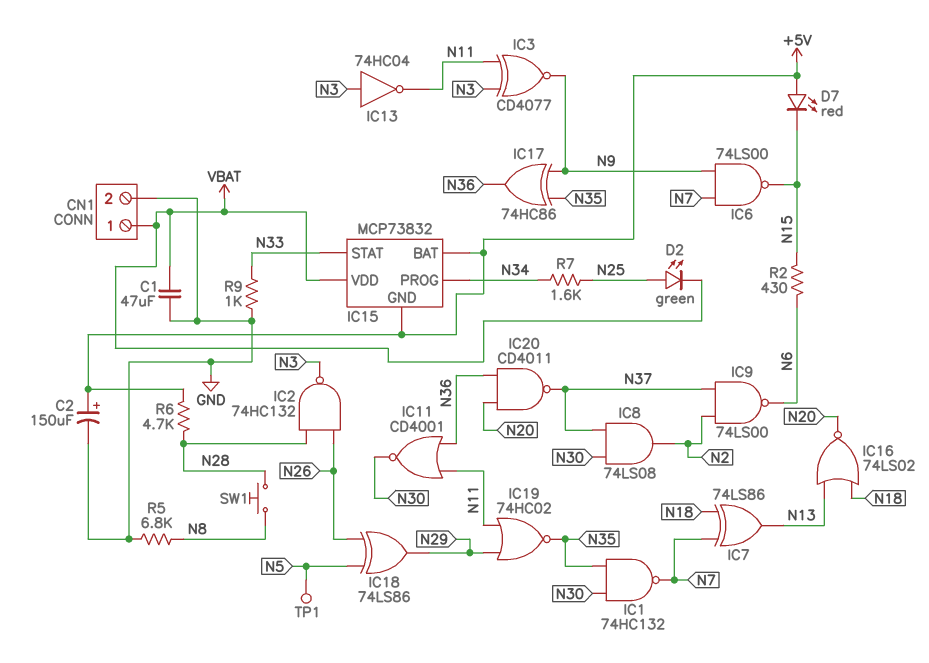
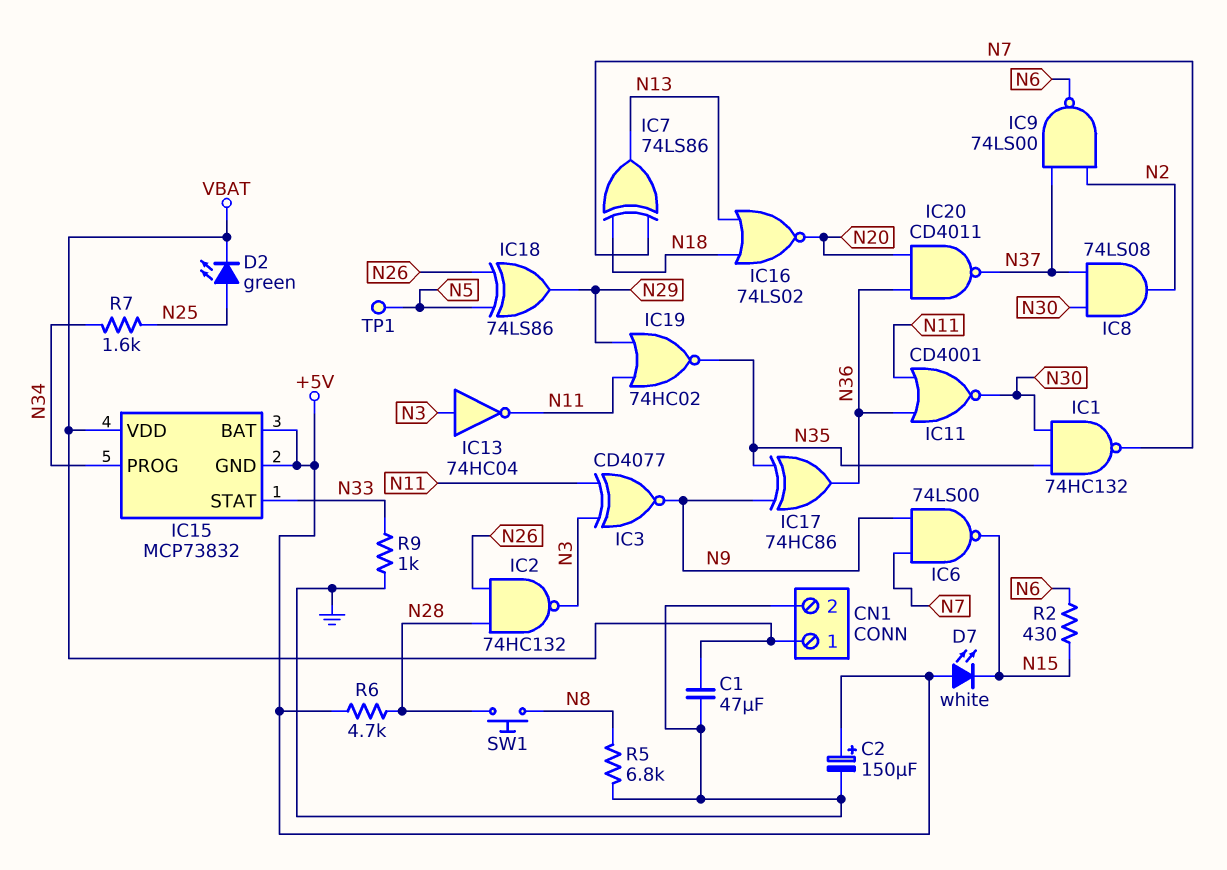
D7: LED red (A +5V, K N15) -> LED white (A +5V, K N15)

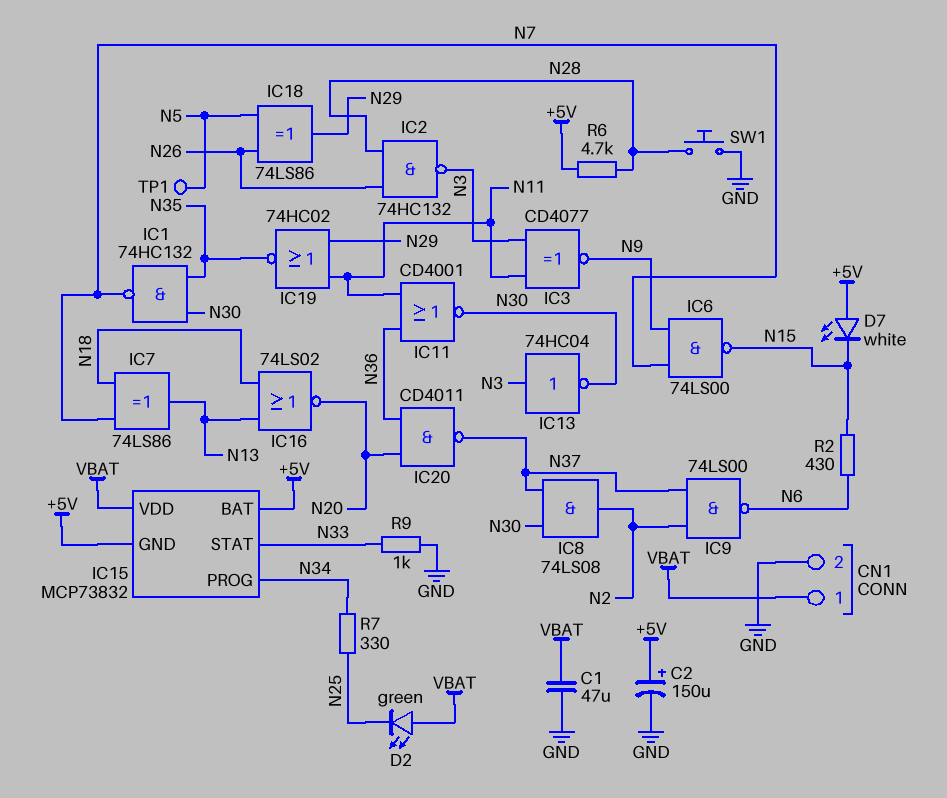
D2: LED green (A N25, K VBAT) -> LED green (A VBAT, K N25)
IC13: NOT 74HC04 (in N3, out N11) -> NOT 74HC04 (in N3, out N30)
IC17: XOR 74HC86 (in N9, in N35, out N36) -> none
R5: 6.8k (GND, N8) -> none
R7: 1.6k (N25, N34) -> 330 (N25, N34)
SW1: button (N8, N28) -> button (GND, N28)

